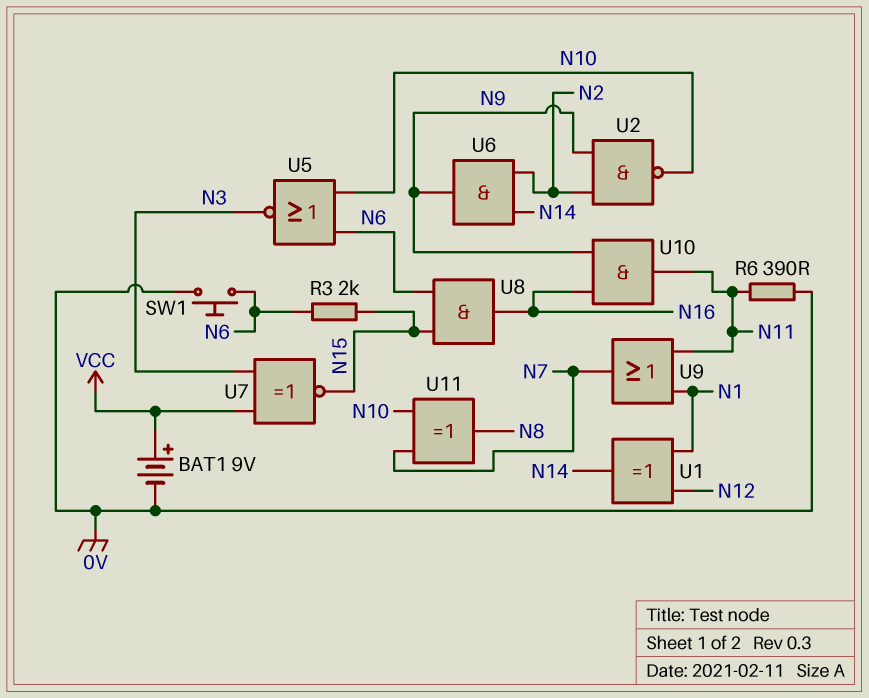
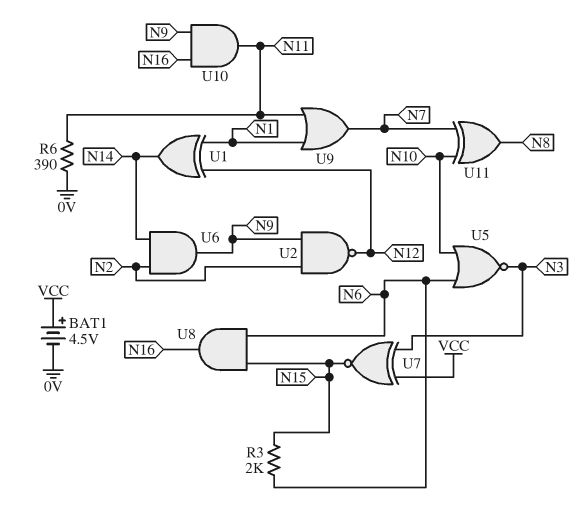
BAT1: 9V (plus VCC, minus 0V) -> 4.5V (plus VCC, minus 0V)
SW1: button (0V, N6) -> none
U2: NAND (in N2, in N9, out N10) -> NAND (in N2, in N9, out N12)

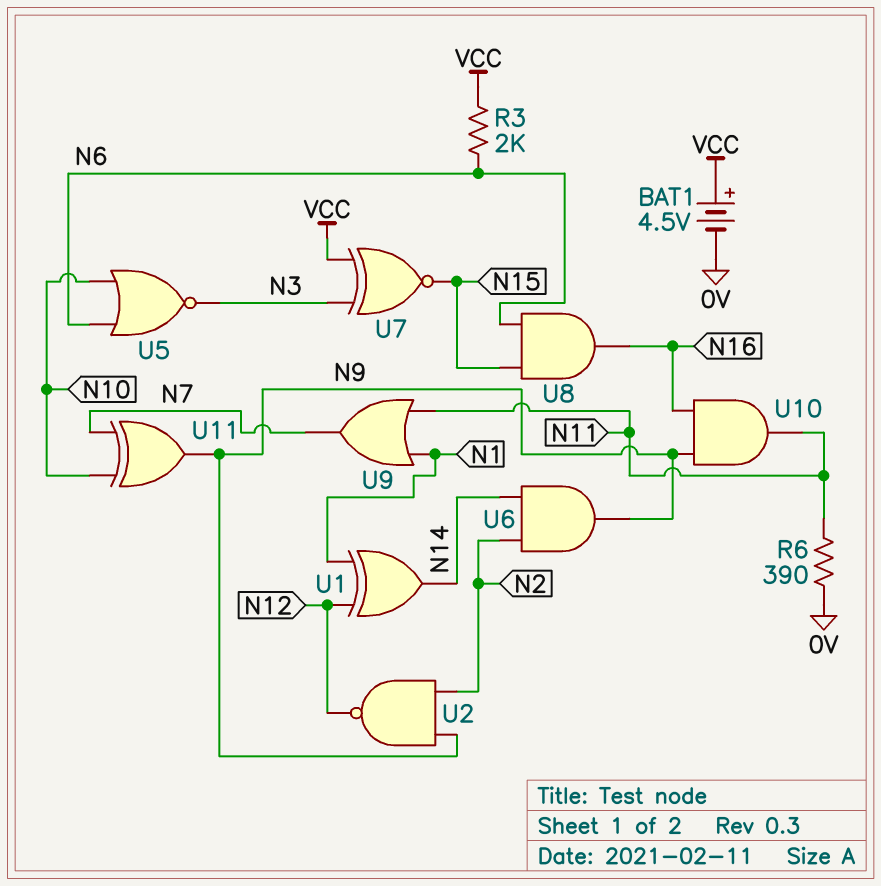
R3: 2k (N6, N15) -> 2k (N6, VCC)
U11: XOR (in N7, in N10, out N8) -> XOR (in N7, in N10, out N9)

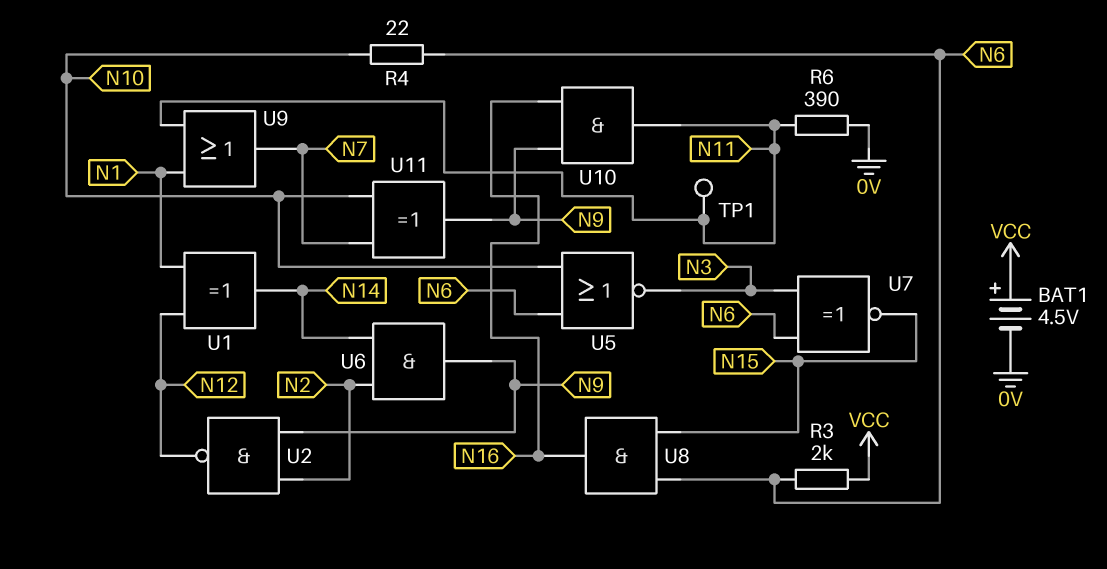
R4: none -> 22 (N6, N10)
TP1: none -> test point (N11)
U7: XNOR (in N3, in VCC, out N15) -> XNOR (in N3, in N6, out N15)

